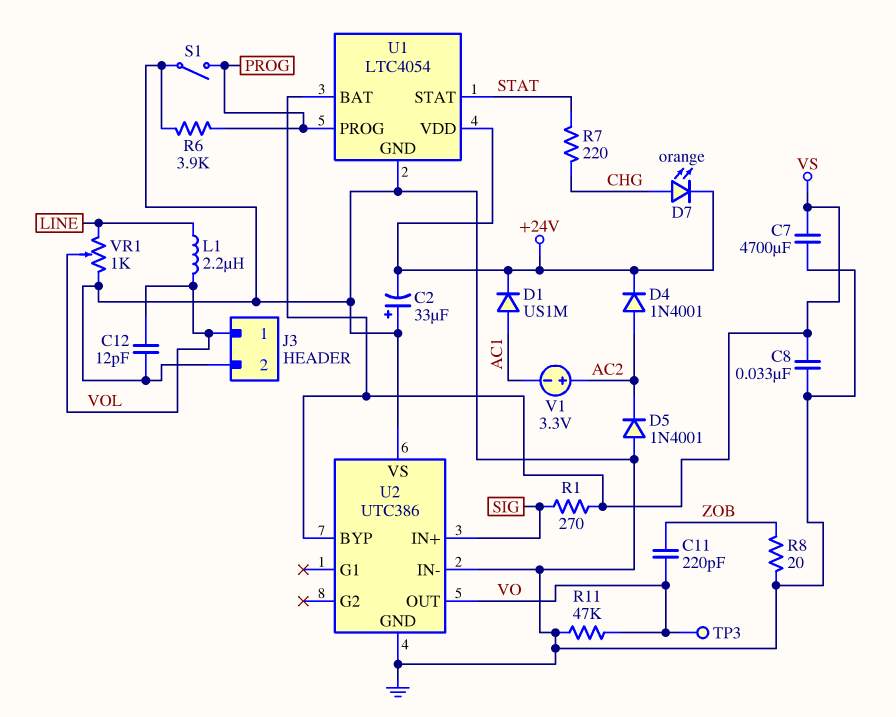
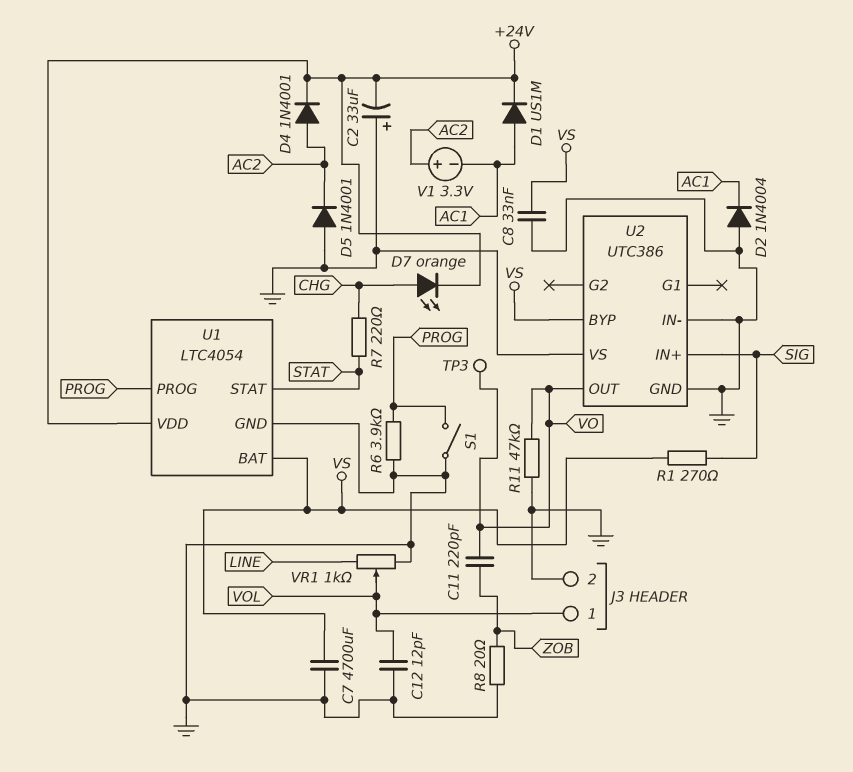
D2: none -> diode 1N4004 (A GND, K AC1)
L1: 2.2uH (LINE, VOL) -> none

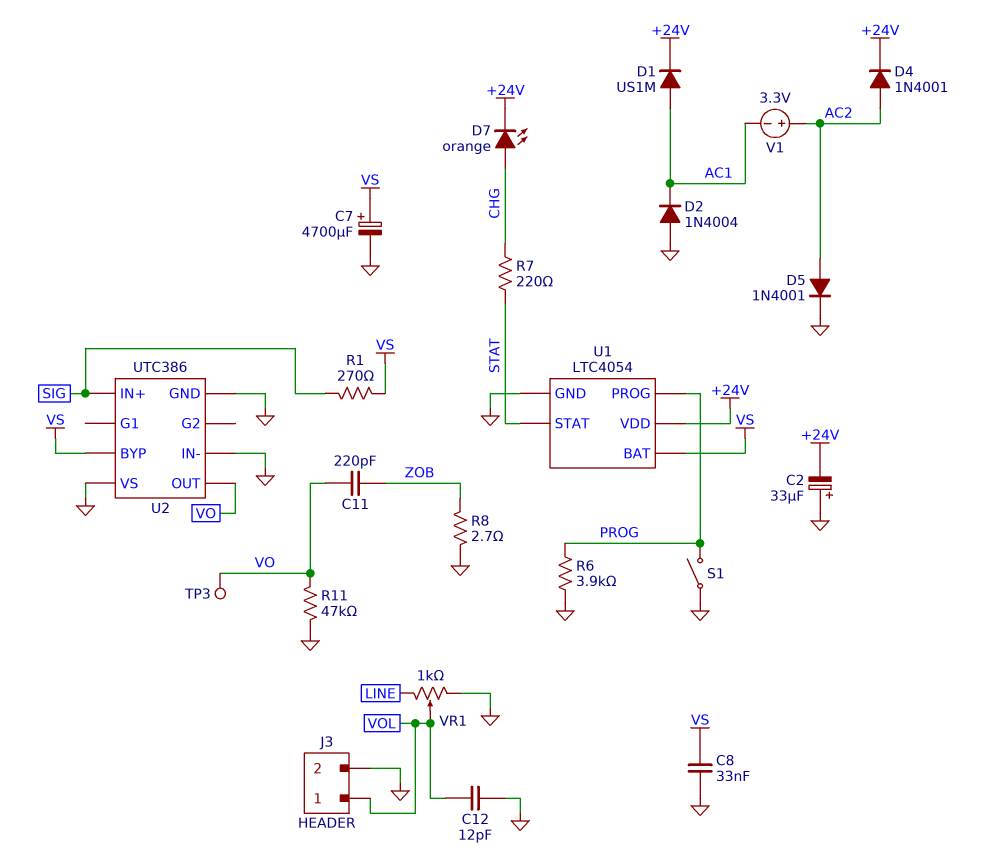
C7: 4700uF (GND, VS) -> 4700uF (plus VS, minus GND)
D5: diode 1N4001 (A GND, K AC2) -> diode 1N4001 (A AC2, K GND)
R8: 20 (GND, ZOB) -> 2.7 (GND, ZOB)

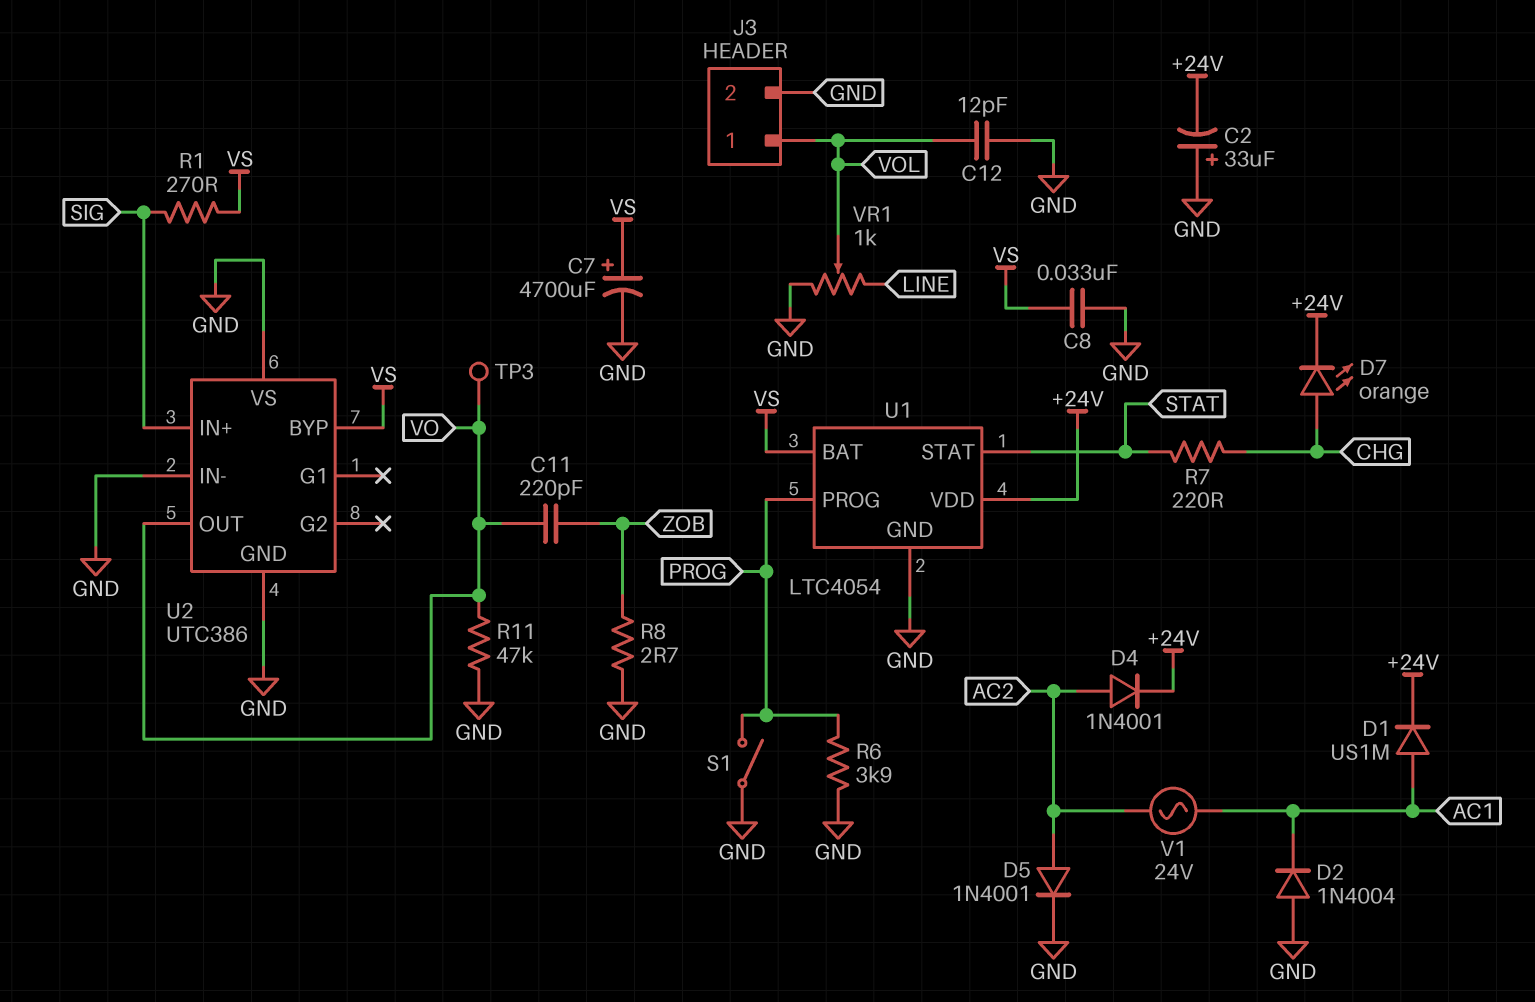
V1: 3.3V (plus AC2, minus AC1) -> AC 24V (AC1, AC2)

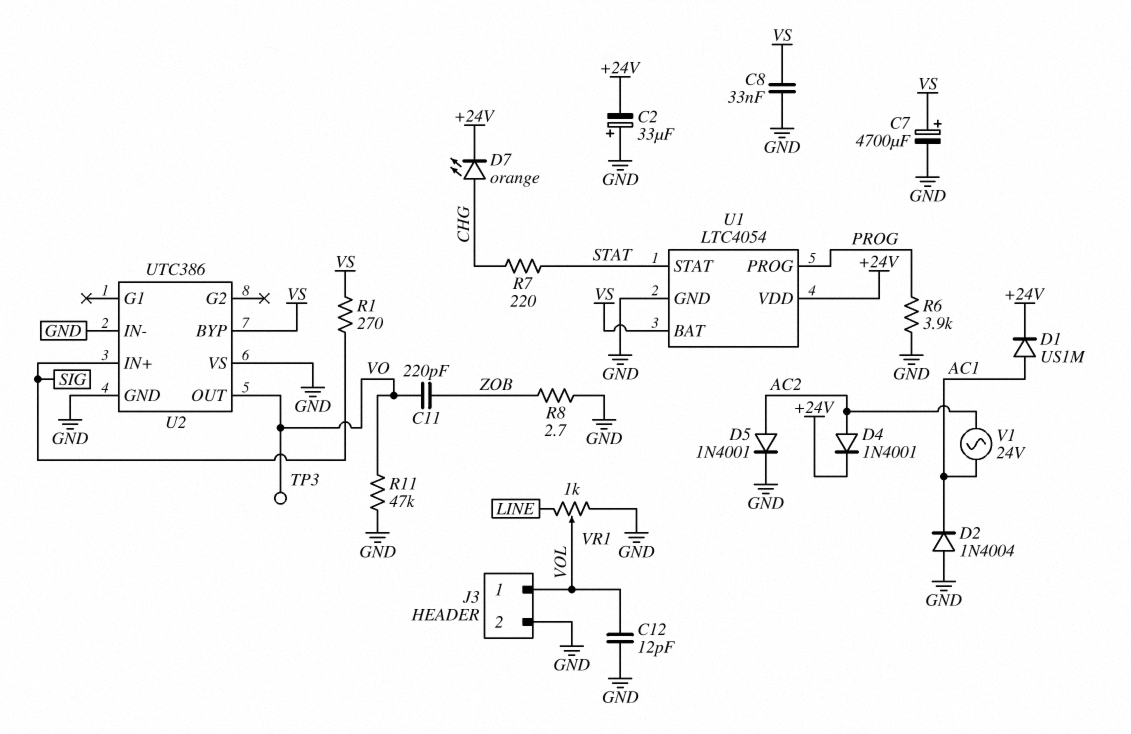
S1: switch (GND, PROG) -> none

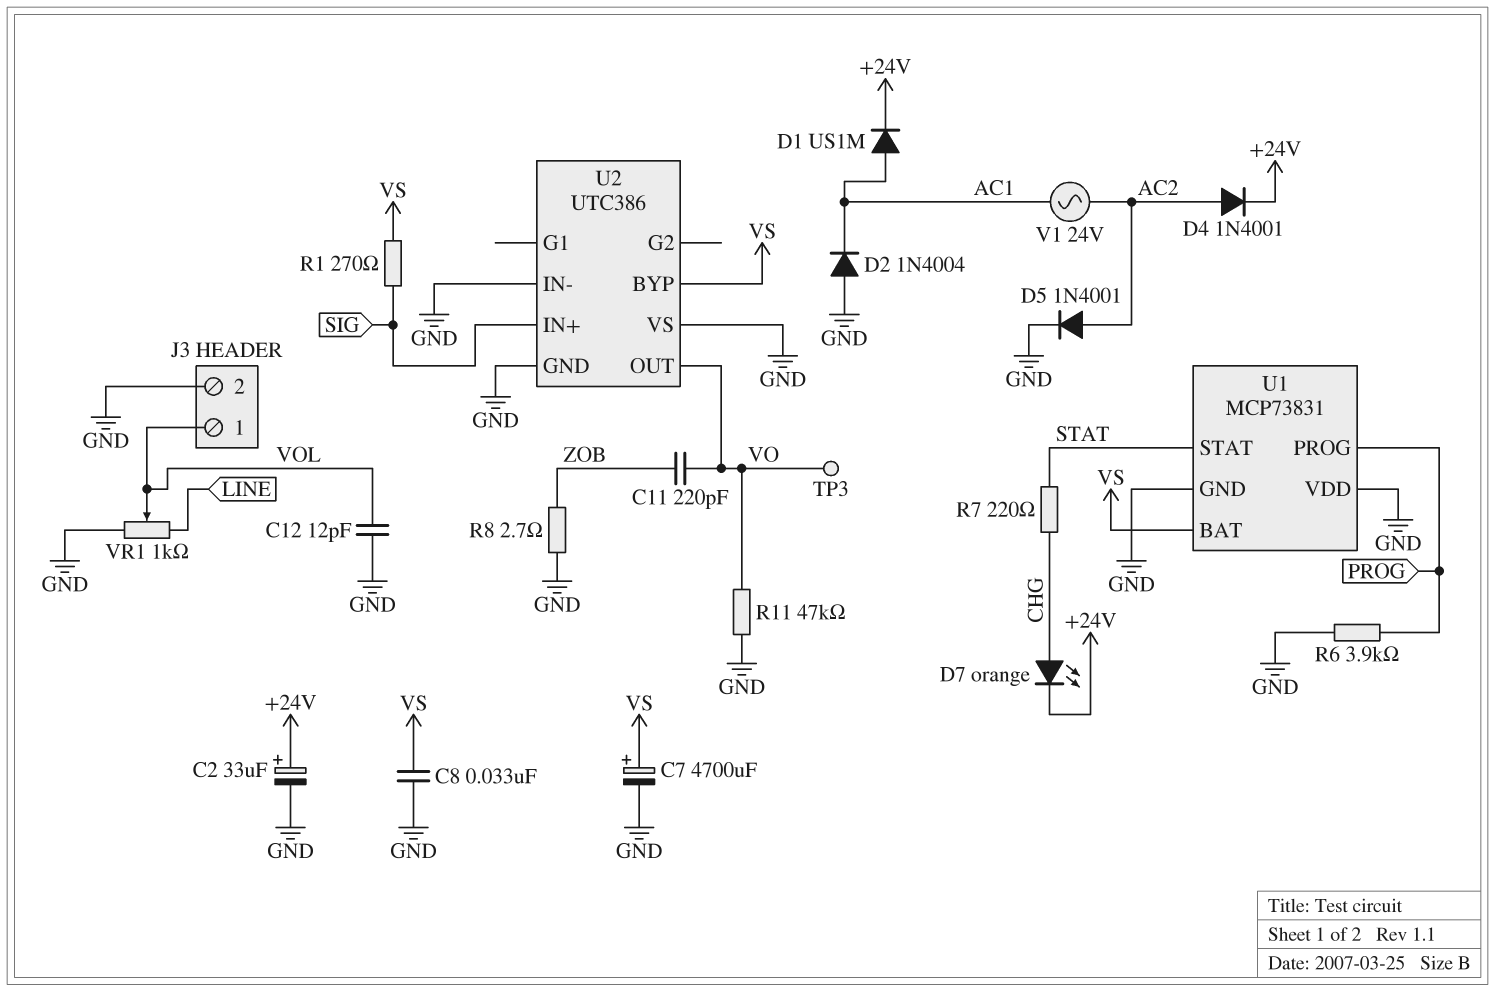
C2: 33uF (plus GND, minus +24V) -> 33uF (plus +24V, minus GND)
U1: LTC4054 -> MCP73831
U1 pin VDD: +24V -> GND

